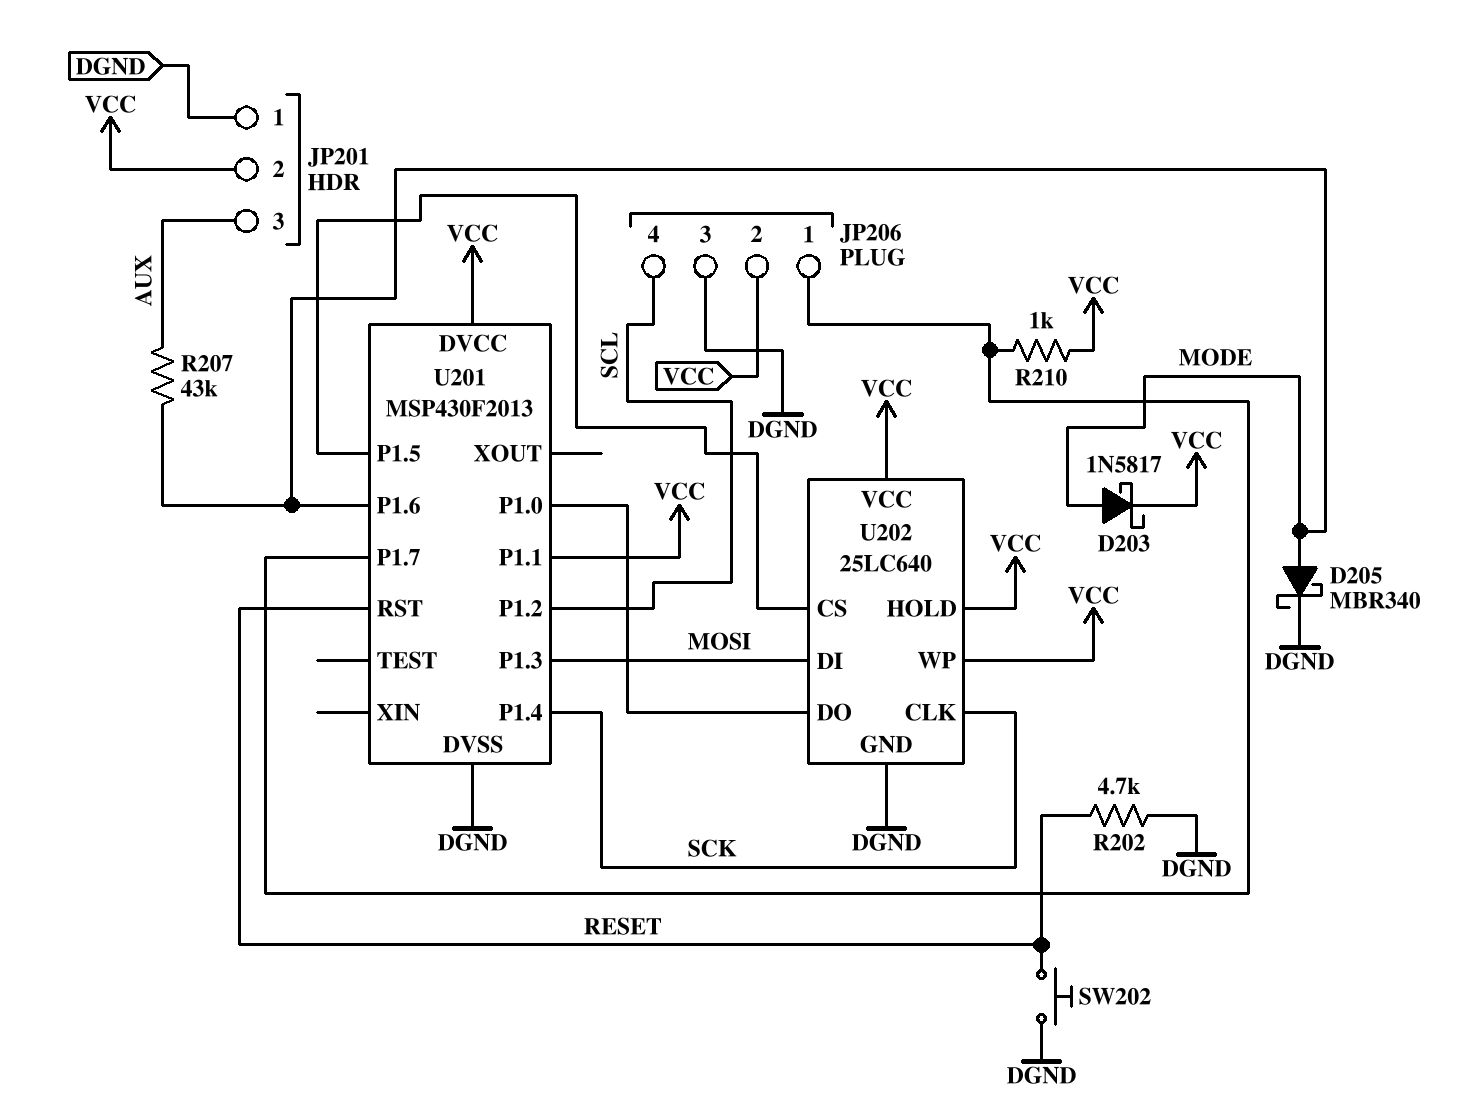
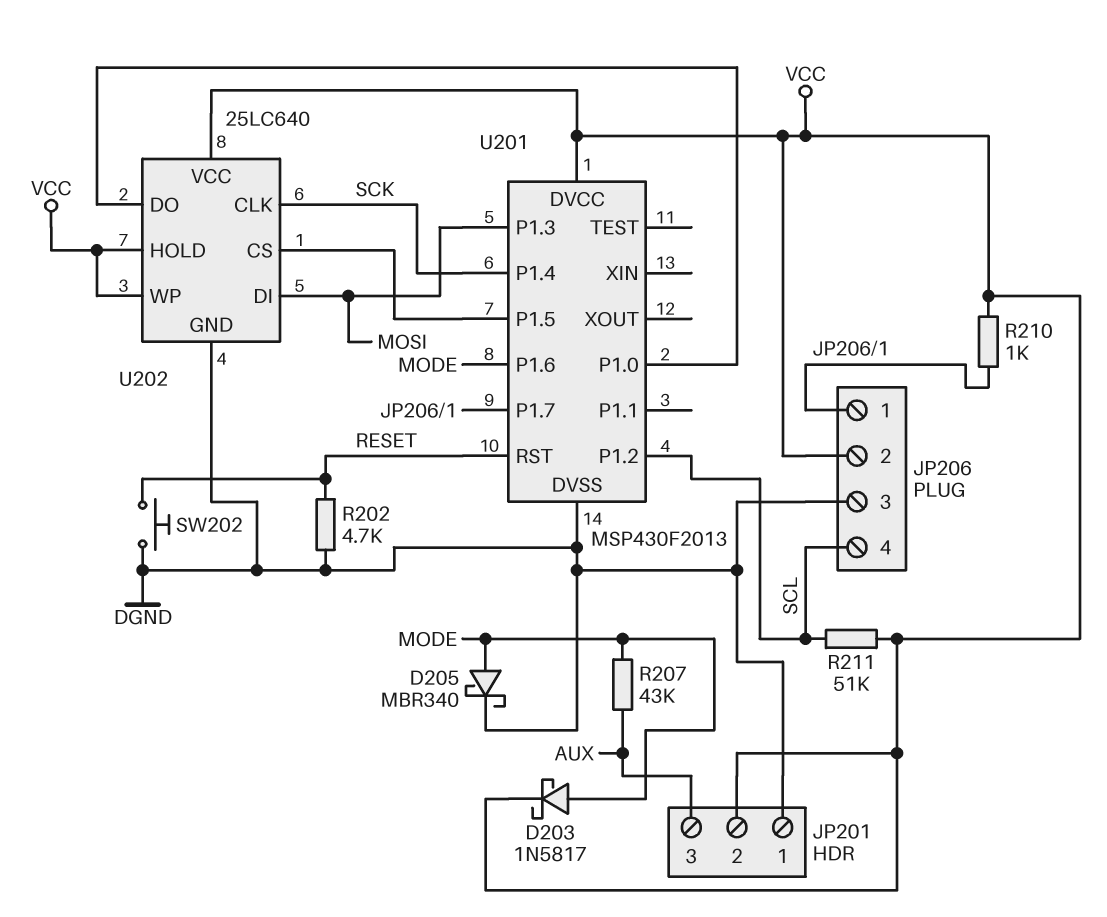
R211: none -> 51k (SCL, VCC)
U201 pin P1.1: VCC -> none

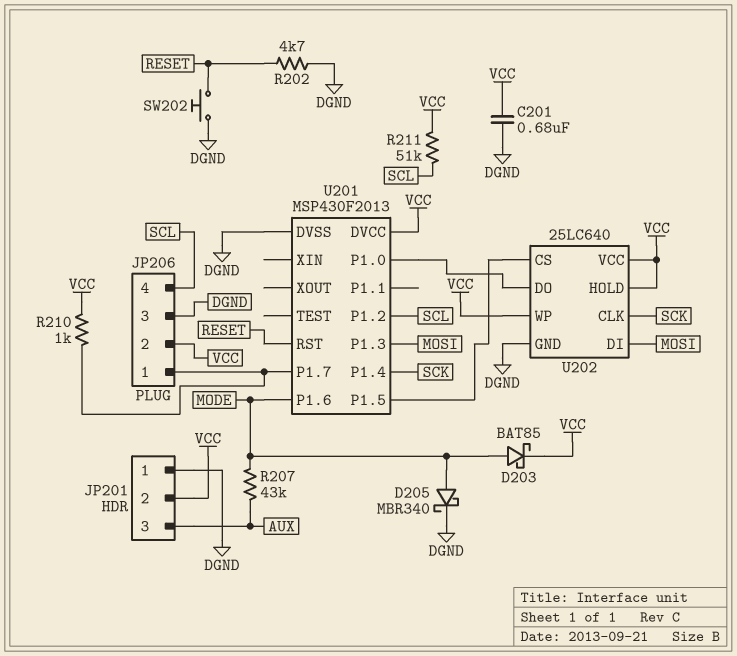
C201: none -> 680nF (DGND, VCC)
D203: schottky 1N5817 (A MODE, K VCC) -> schottky BAT85 (A MODE, K VCC)

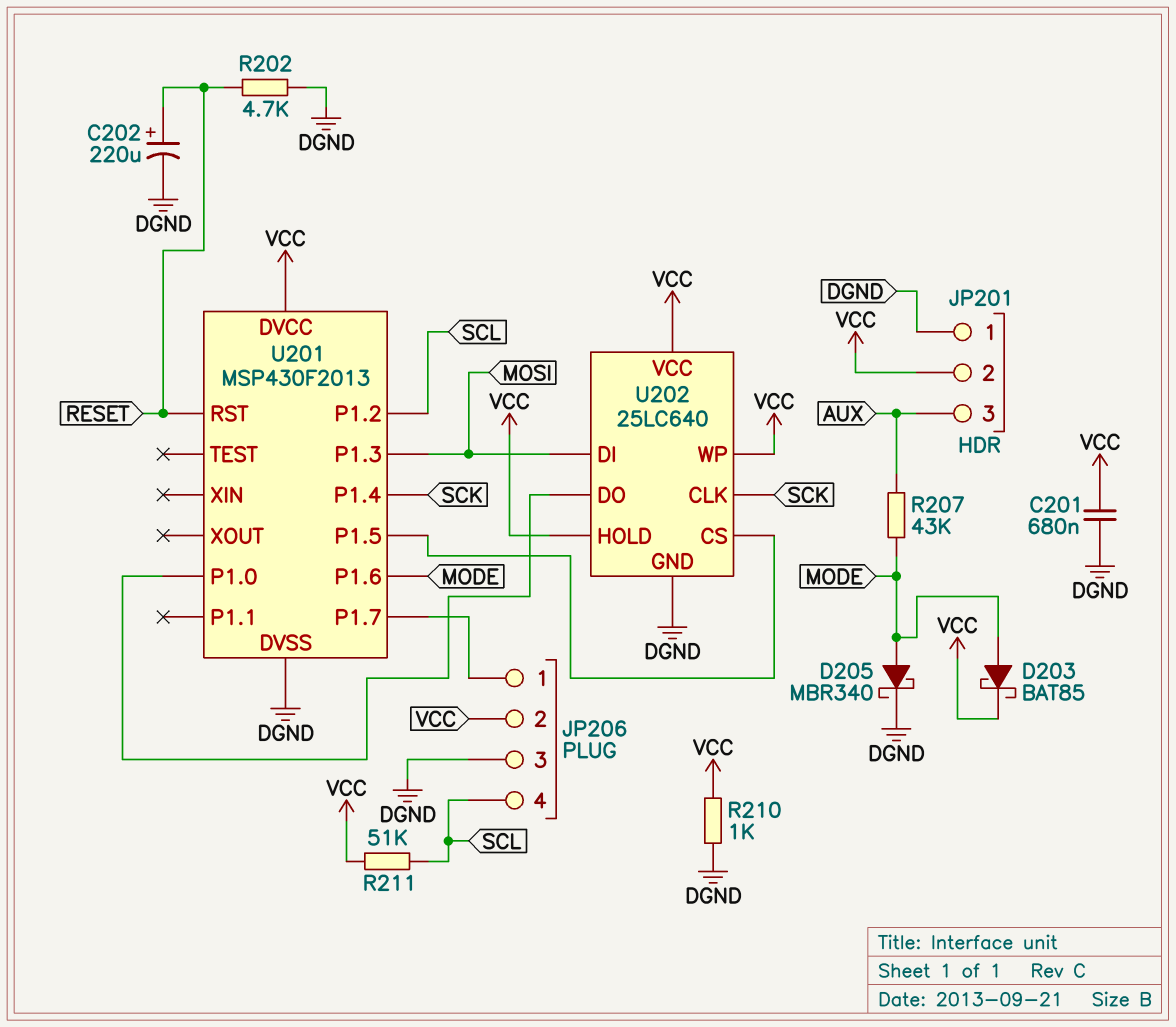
C202: none -> 220uF (plus RESET, minus DGND)
R210: 1k (JP206/1, VCC) -> 1k (DGND, VCC)
SW202: button (DGND, RESET) -> none

